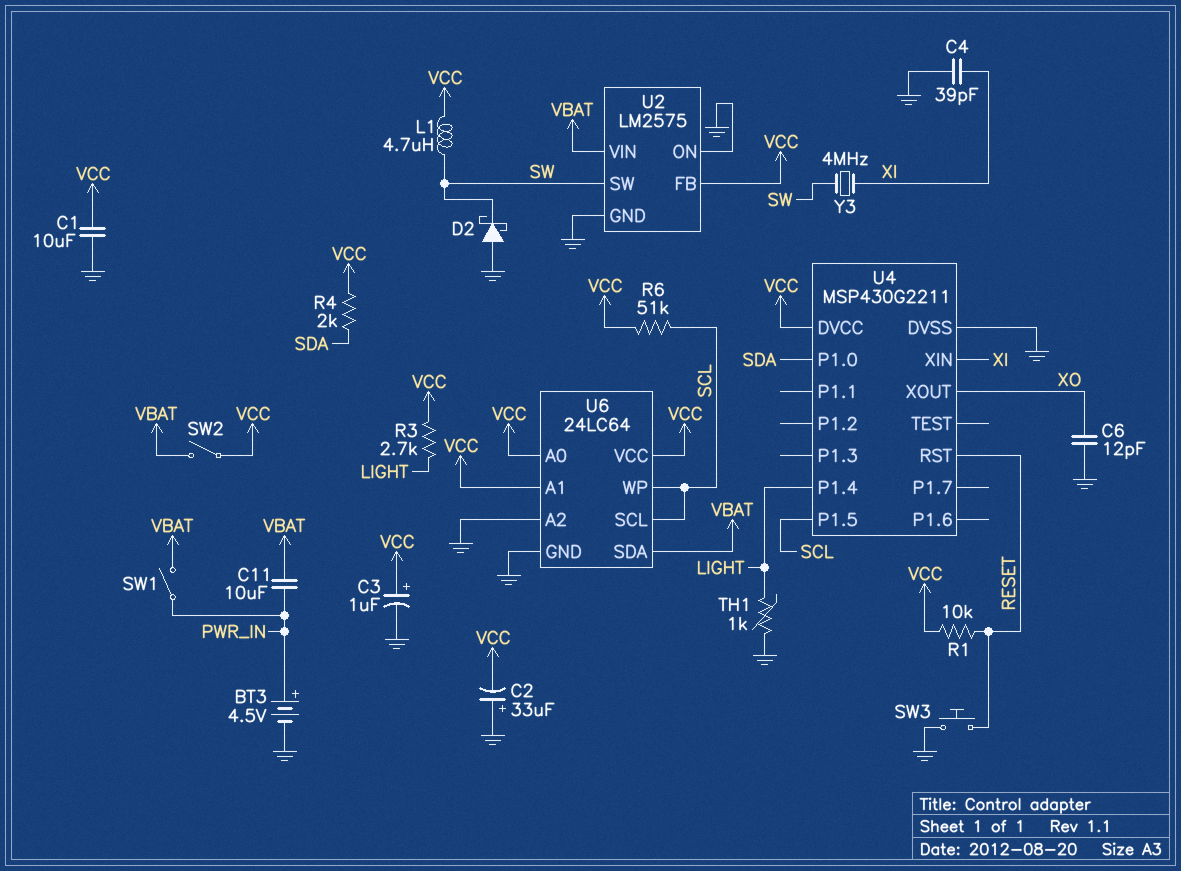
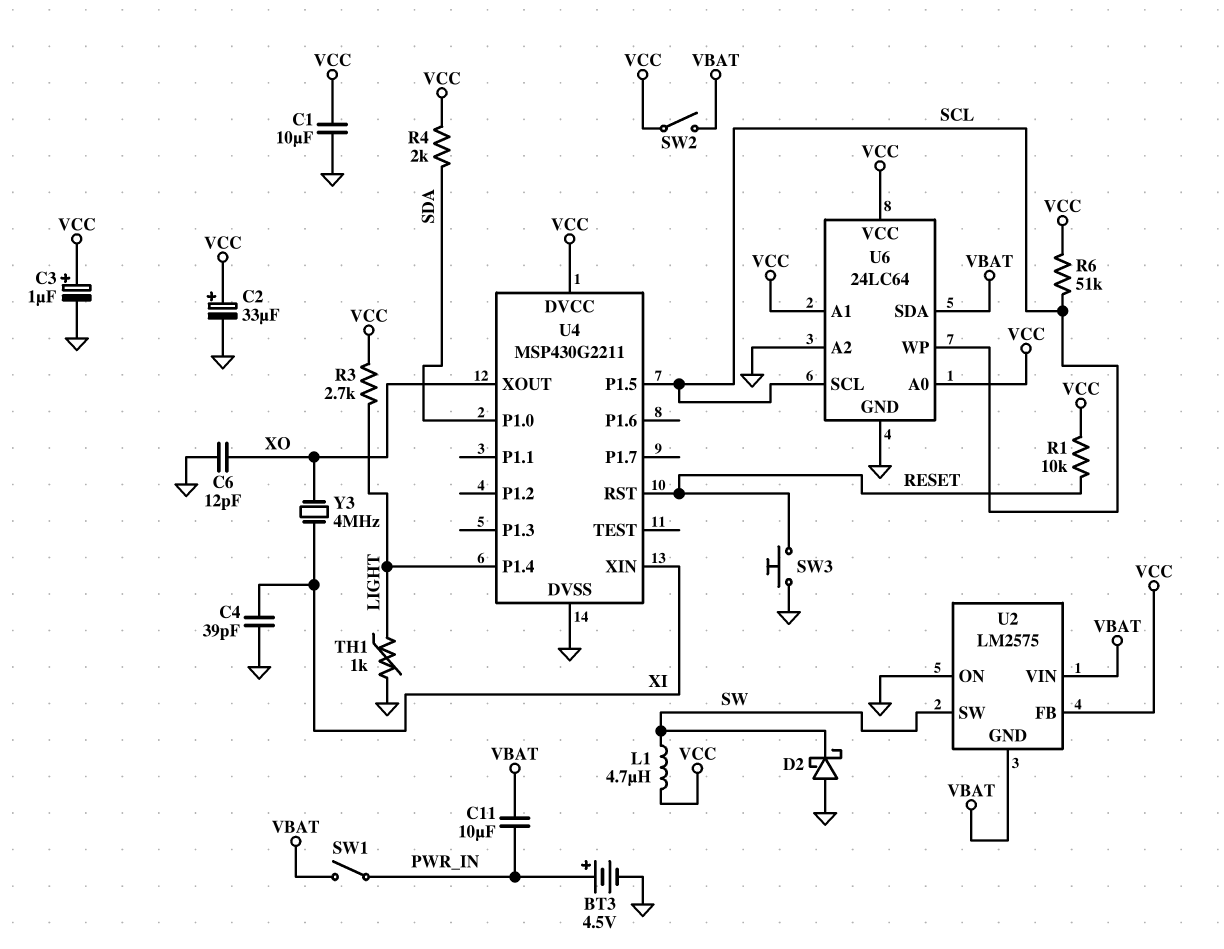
C2: 33uF (plus GND, minus VCC) -> 33uF (plus VCC, minus GND)
U2 pin GND: GND -> VBAT
Y3: 4MHz (SW, XI) -> 4MHz (XI, XO)

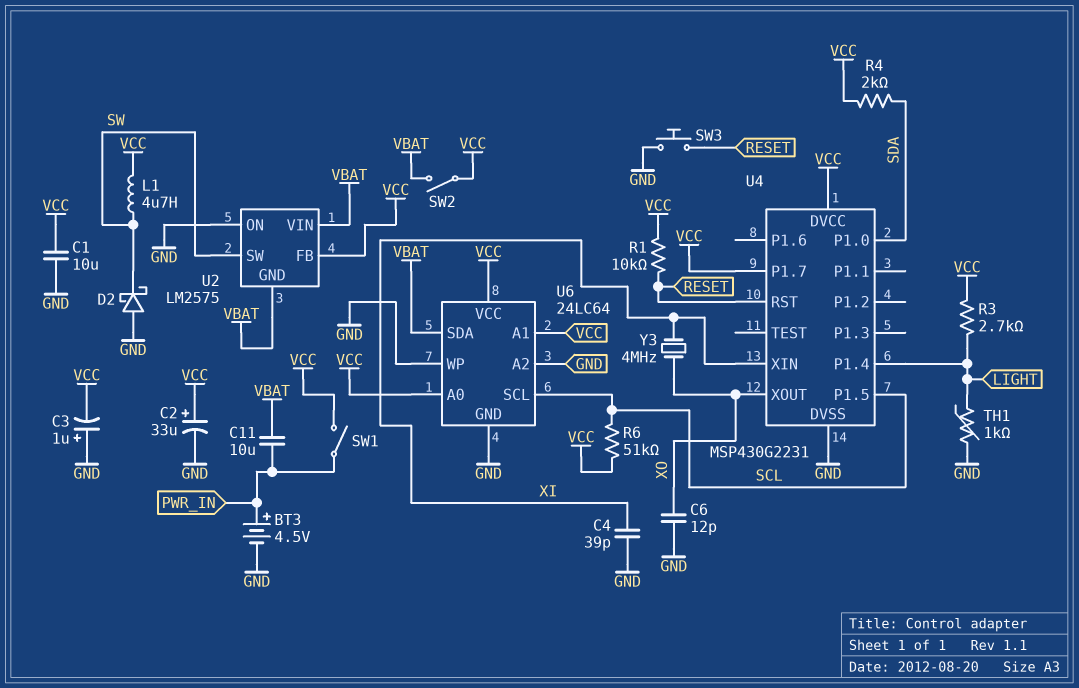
C3: 1uF (plus VCC, minus GND) -> 1uF (plus GND, minus VCC)
SW1: switch (PWR_IN, VBAT) -> switch (PWR_IN, VCC)
U4: MSP430G2211 -> MSP430G2231
U4 pin P1.7: none -> VCC
U6 pin WP: SCL -> GND

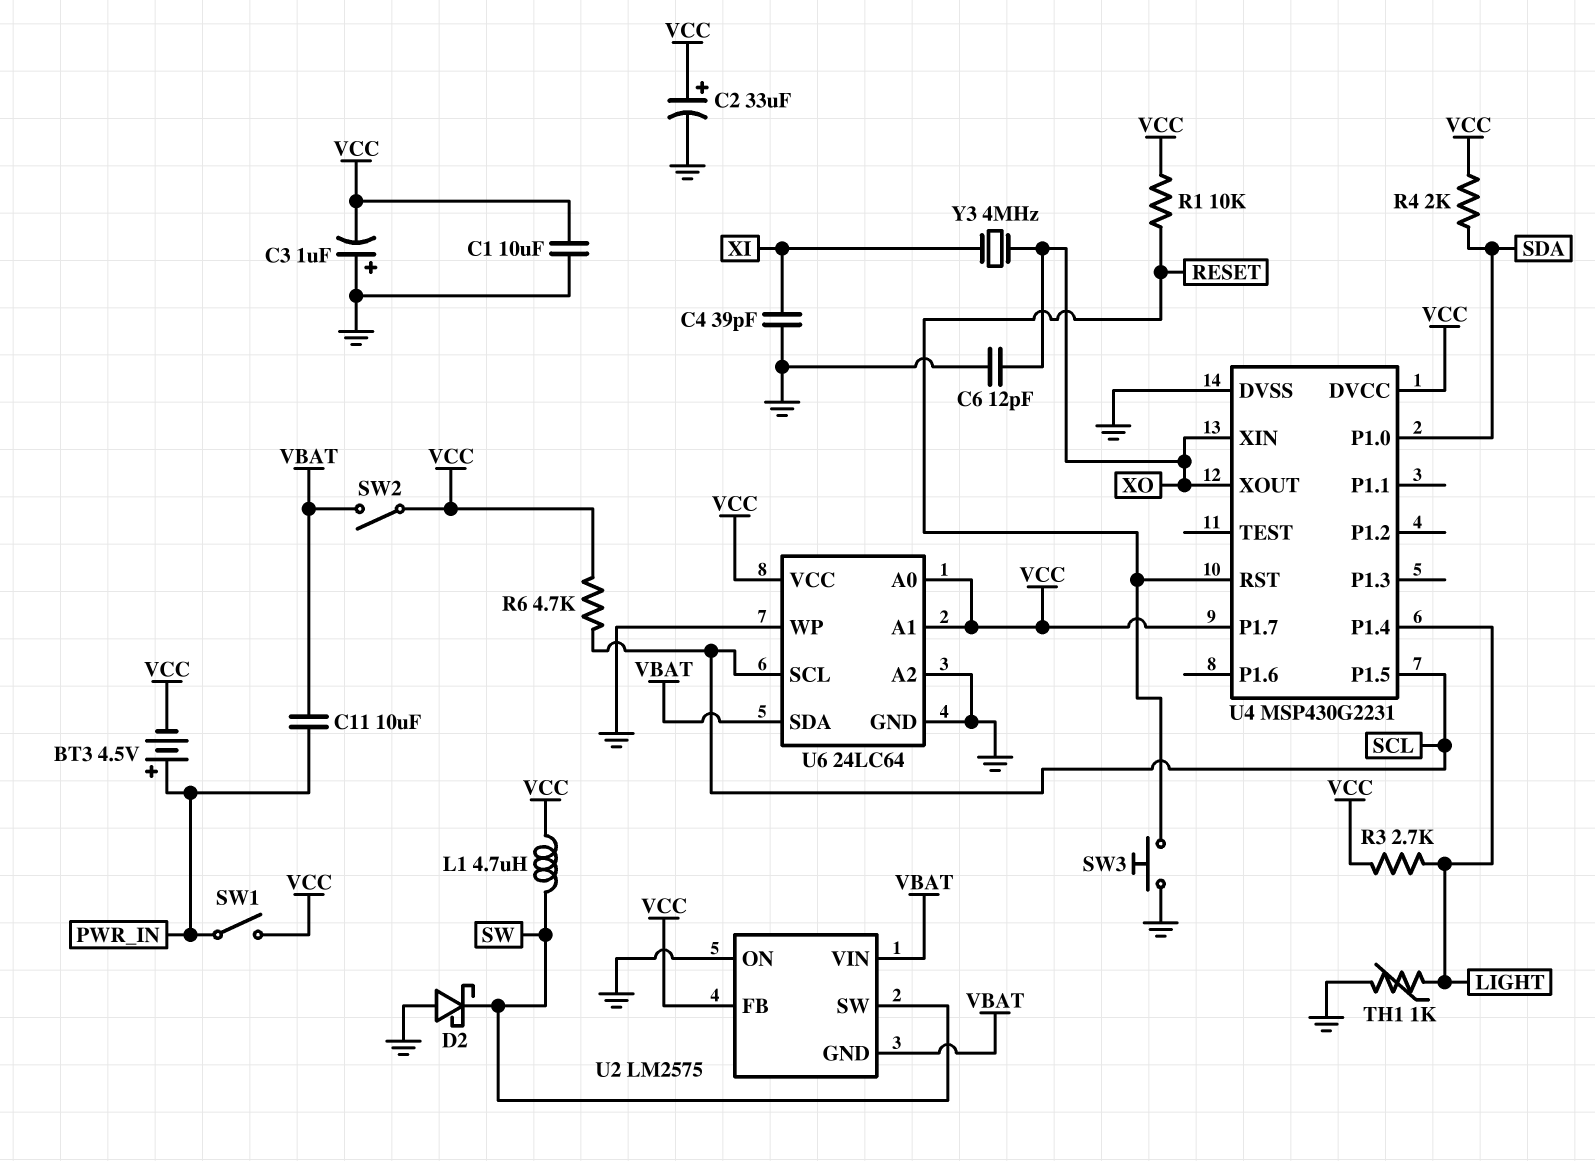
BT3: 4.5V (plus PWR_IN, minus GND) -> 4.5V (plus PWR_IN, minus VCC)
R6: 51k (SCL, VCC) -> 4.7k (SCL, VCC)
U4 pin XIN: XI -> XO

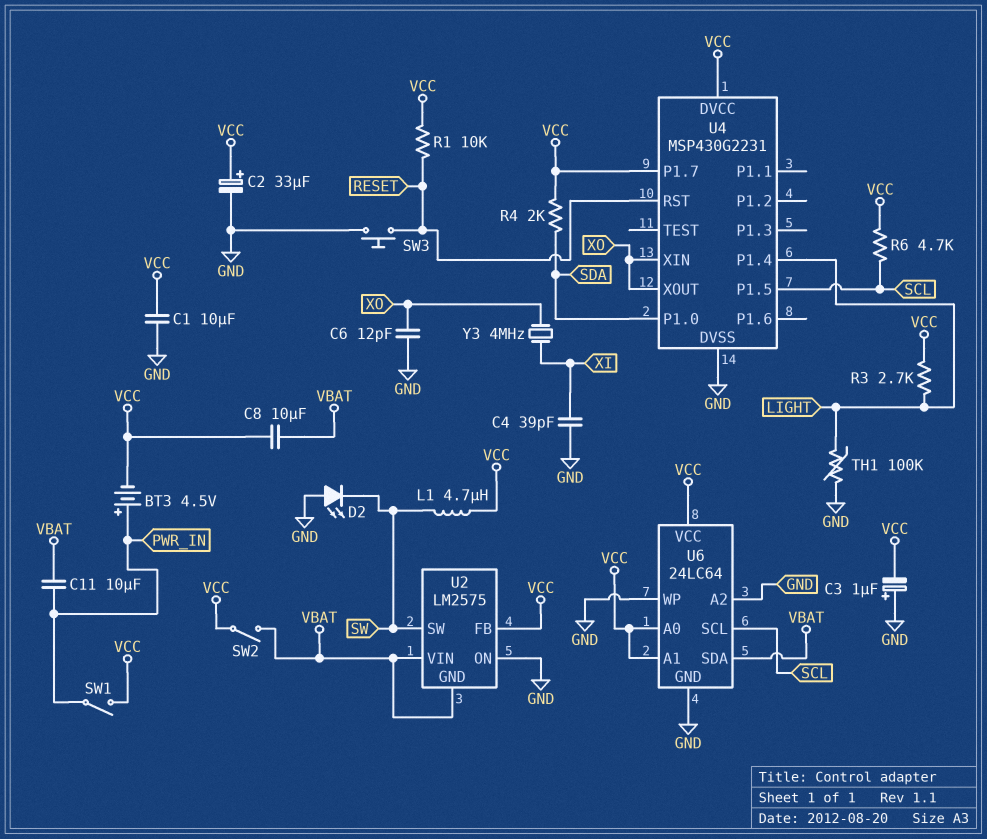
C8: none -> 10uF (VBAT, VCC)
D2: schottky (A GND, K SW) -> LED (A GND, K SW)
TH1: 1k (GND, LIGHT) -> 100k (GND, LIGHT)

